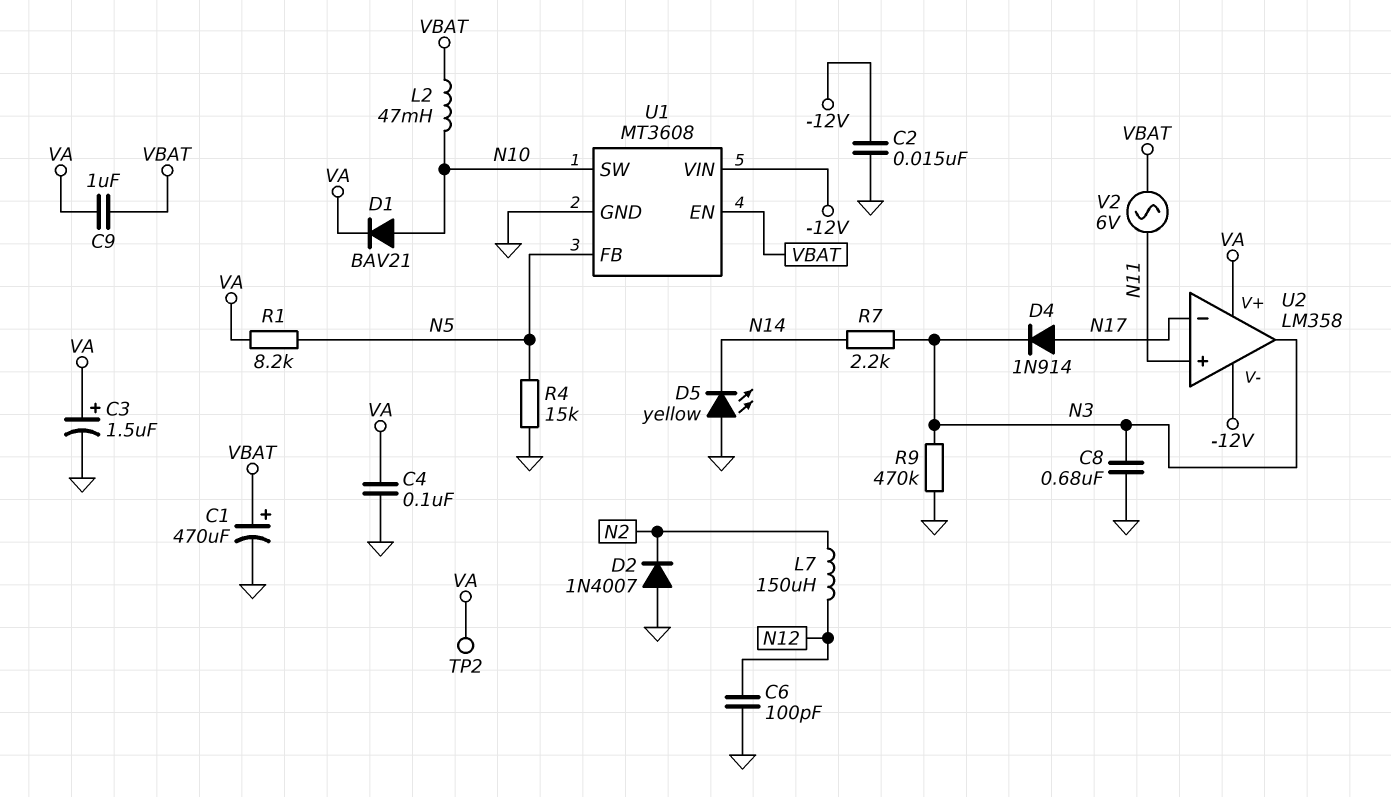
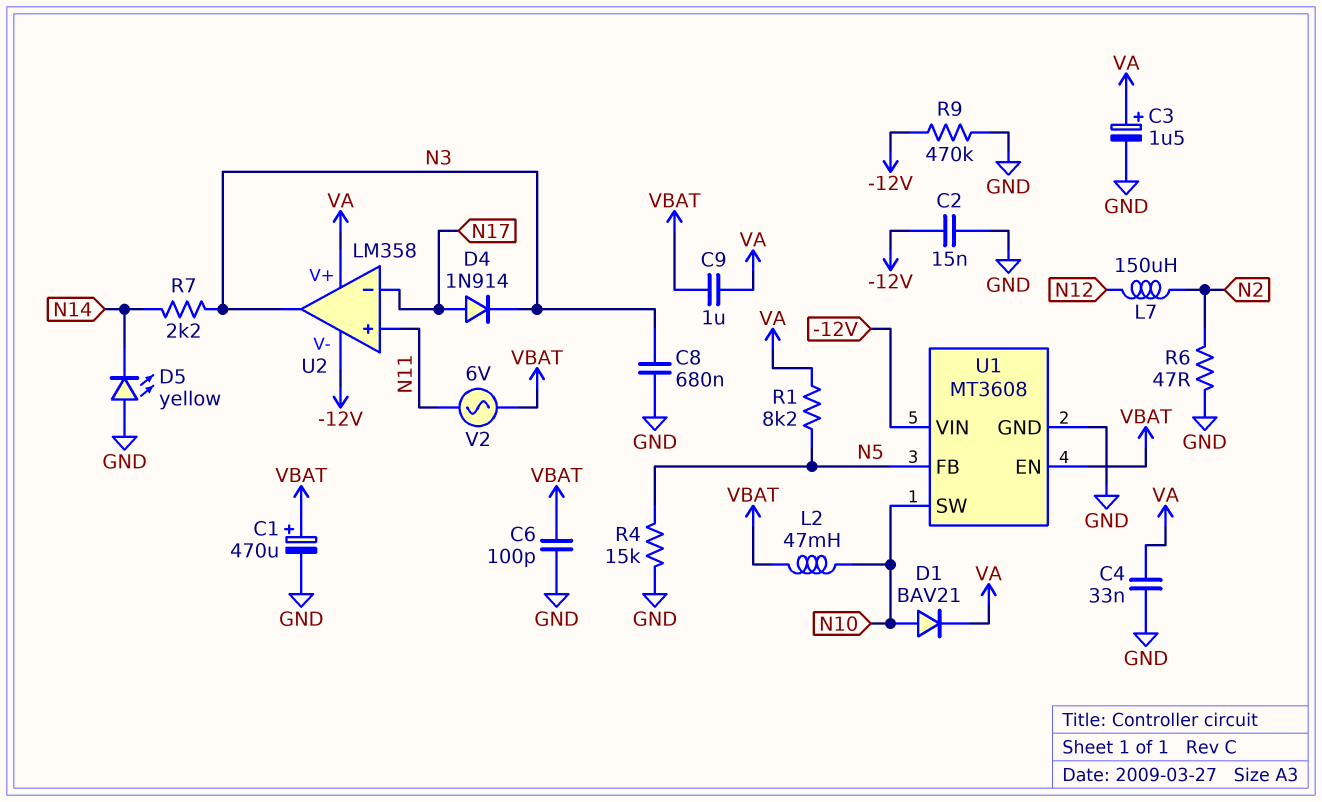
C4: 100nF (GND, VA) -> 33nF (GND, VA)
C6: 100pF (GND, N12) -> 100pF (GND, VBAT)
D2: diode 1N4007 (A GND, K N2) -> none
R6: none -> 47 (GND, N2)
R9: 470k (GND, N3) -> 470k (-12V, GND)
TP2: test point (VA) -> none

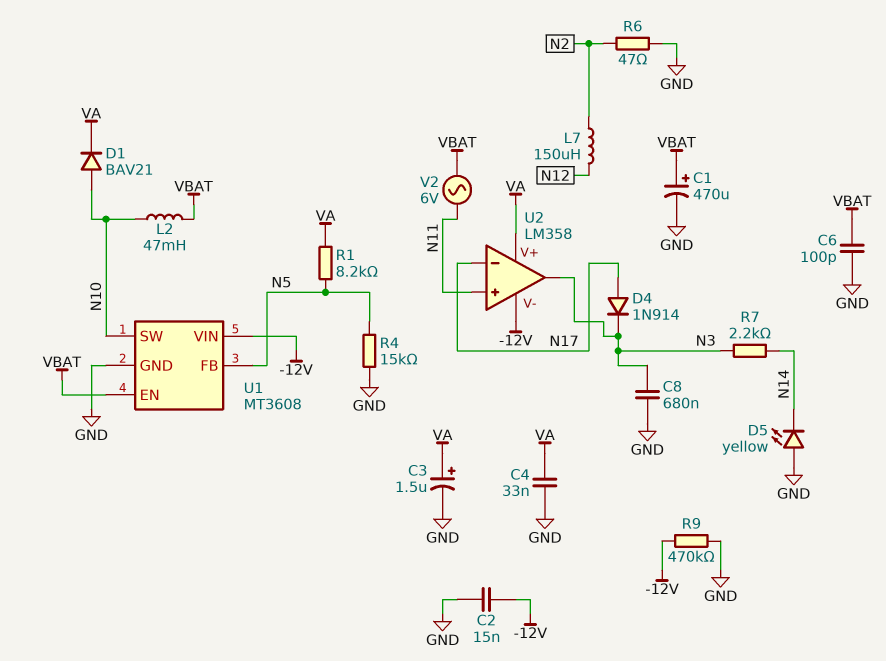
C9: 1uF (VA, VBAT) -> none

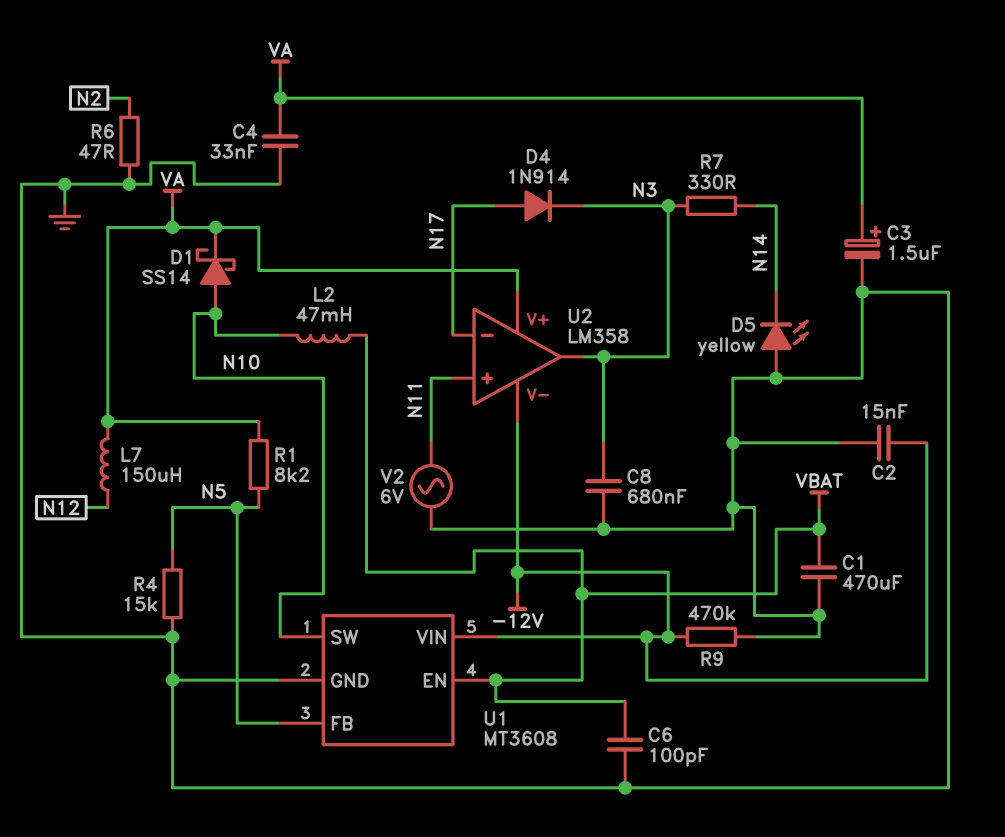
C1: 470uF (plus VBAT, minus GND) -> 470uF (GND, VBAT)
D1: diode BAV21 (A N10, K VA) -> schottky SS14 (A N10, K VA)
L7: 150uH (N2, N12) -> 150uH (N12, VA)
R7: 2.2k (N3, N14) -> 330 (N3, N14)
V2: AC 6V (N11, VBAT) -> AC 6V (GND, N11)

